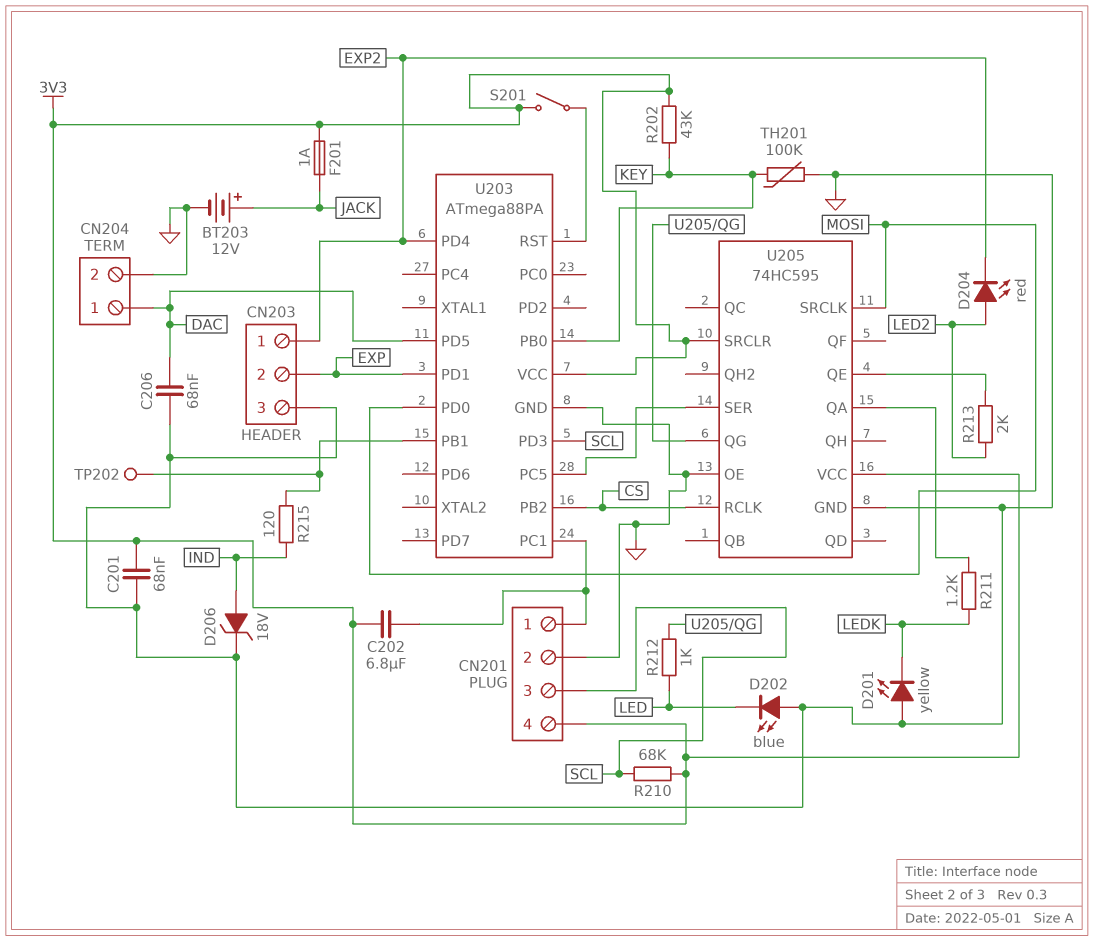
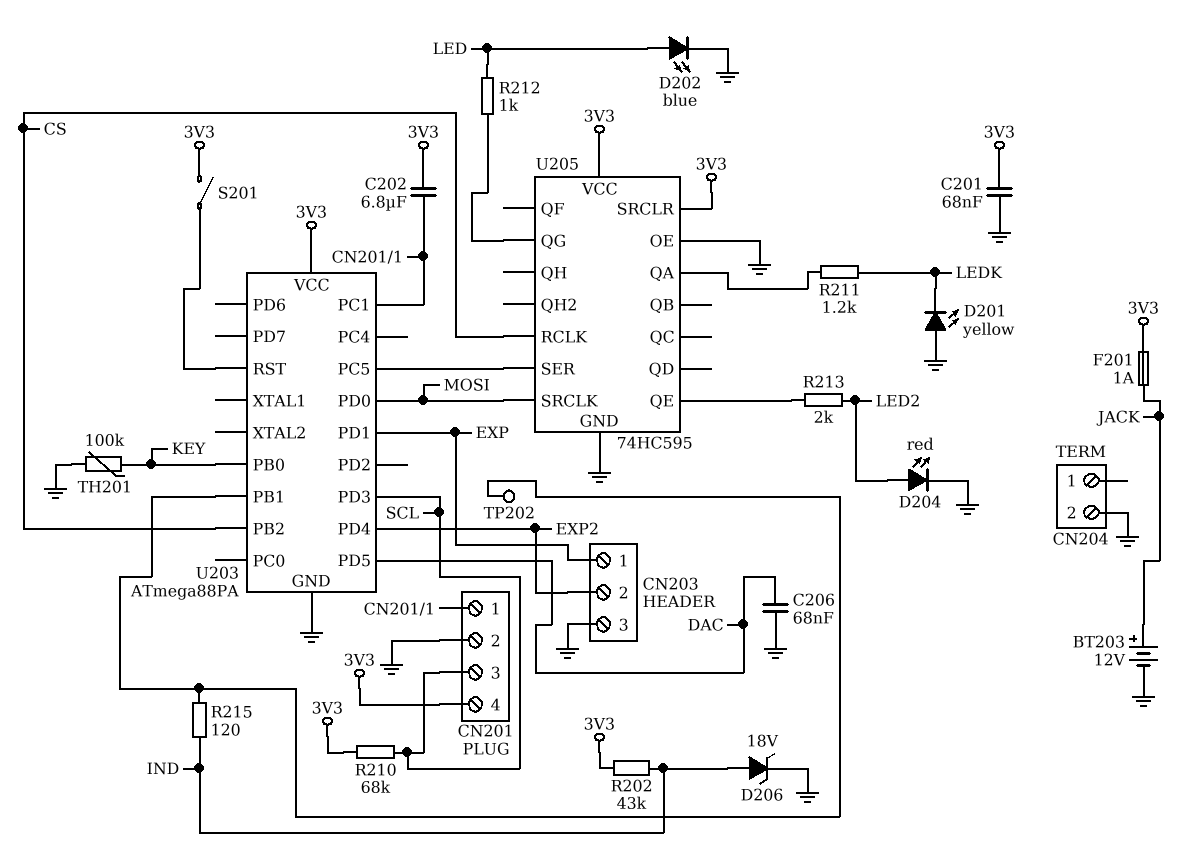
CN203 pin 1: EXP2 -> EXP
CN203 pin 2: EXP -> EXP2
CN204 pin 1: DAC -> none
D202: LED blue (A GND, K LED) -> LED blue (A LED, K GND)
D204: LED red (A LED2, K EXP2) -> LED red (A LED2, K GND)
R202: 43k (3V3, KEY) -> 43k (3V3, IND)

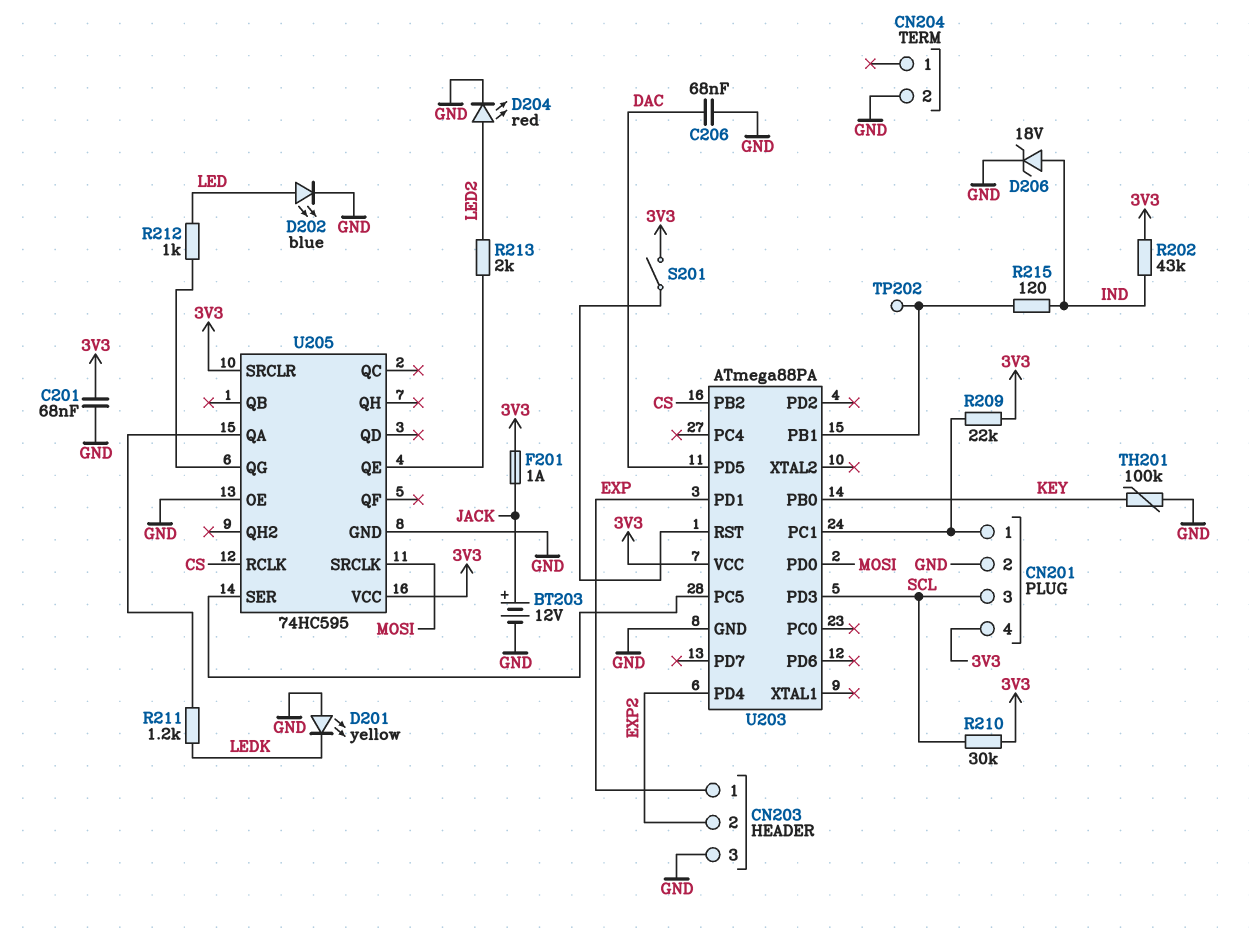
C202: 6.8uF (3V3, CN201/1) -> none
R209: none -> 22k (3V3, CN201/1)
R210: 68k (3V3, SCL) -> 30k (3V3, SCL)

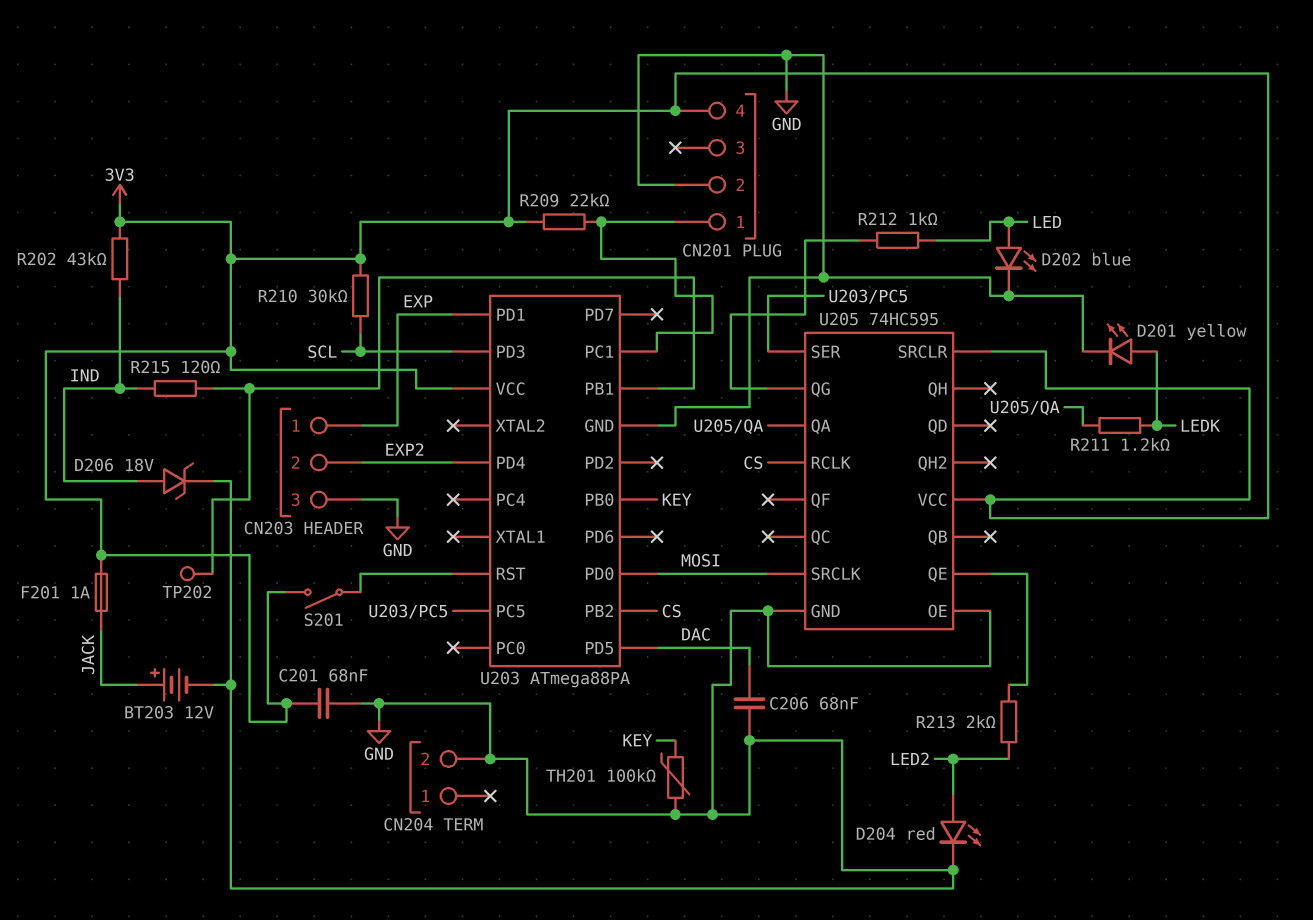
CN201 pin 3: SCL -> none
D201: LED yellow (A GND, K LEDK) -> LED yellow (A LEDK, K GND)

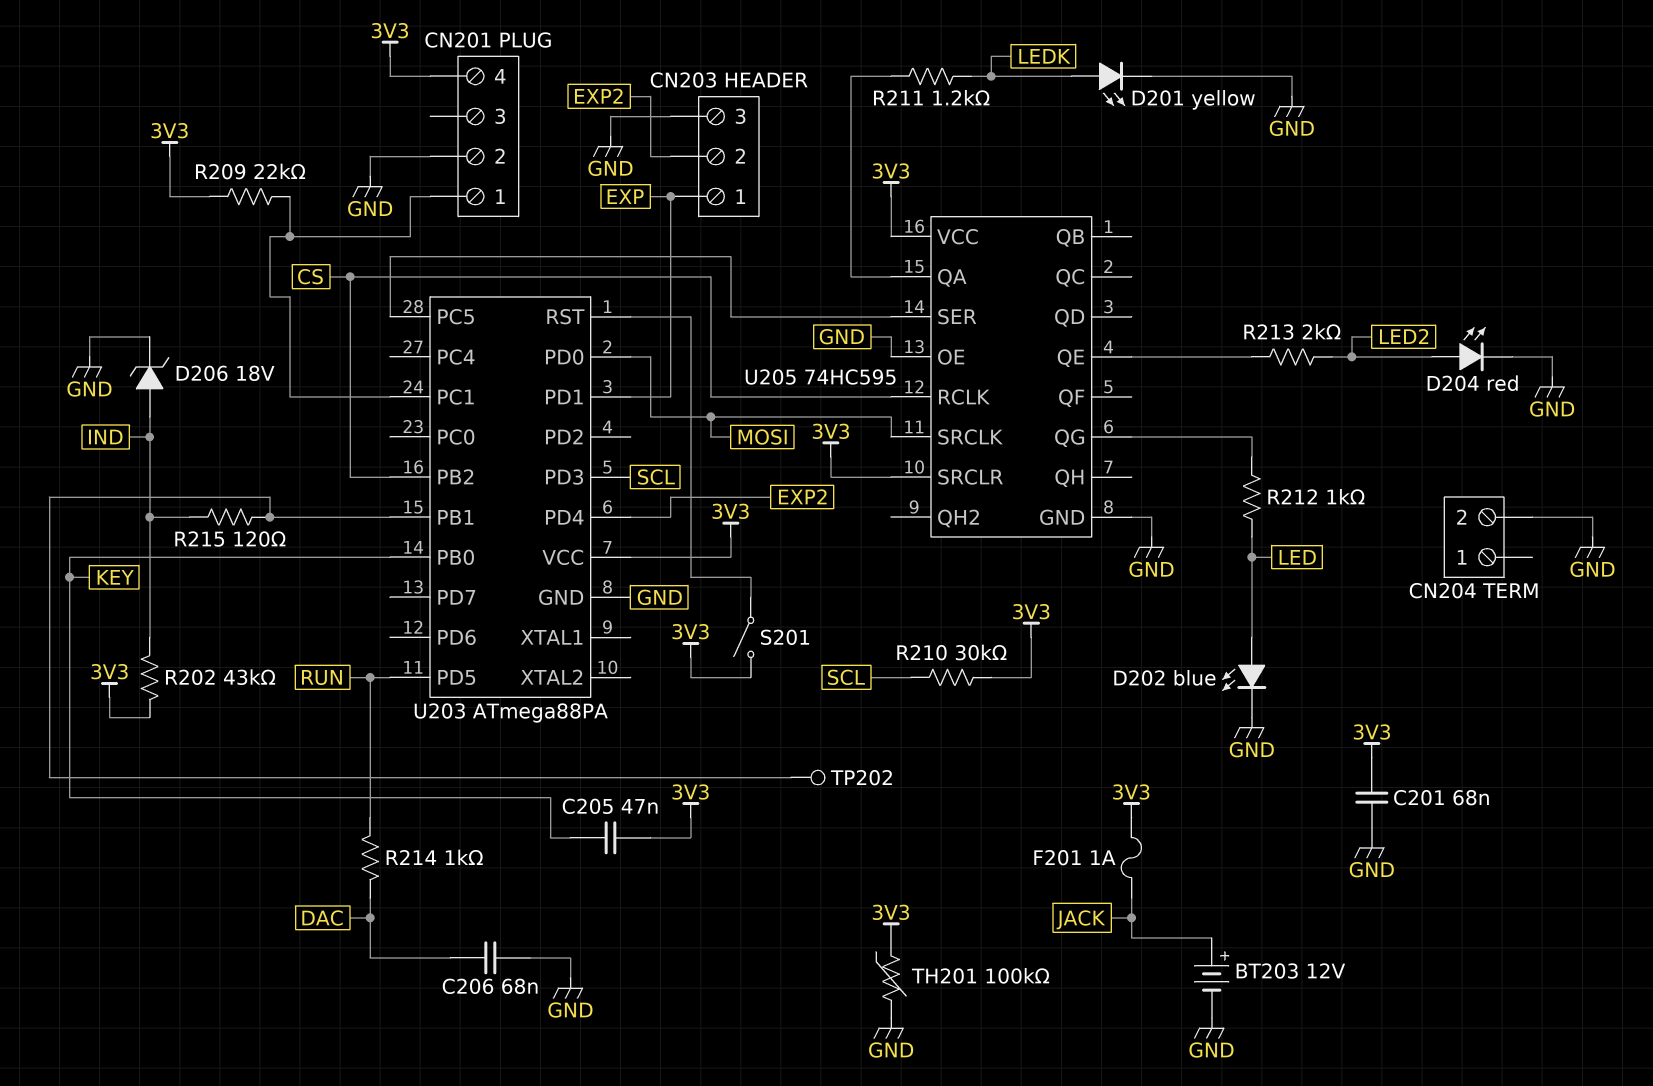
C205: none -> 47nF (3V3, KEY)
R214: none -> 1k (DAC, RUN)
TH201: 100k (GND, KEY) -> 100k (3V3, GND)
U203 pin PD5: DAC -> RUN

